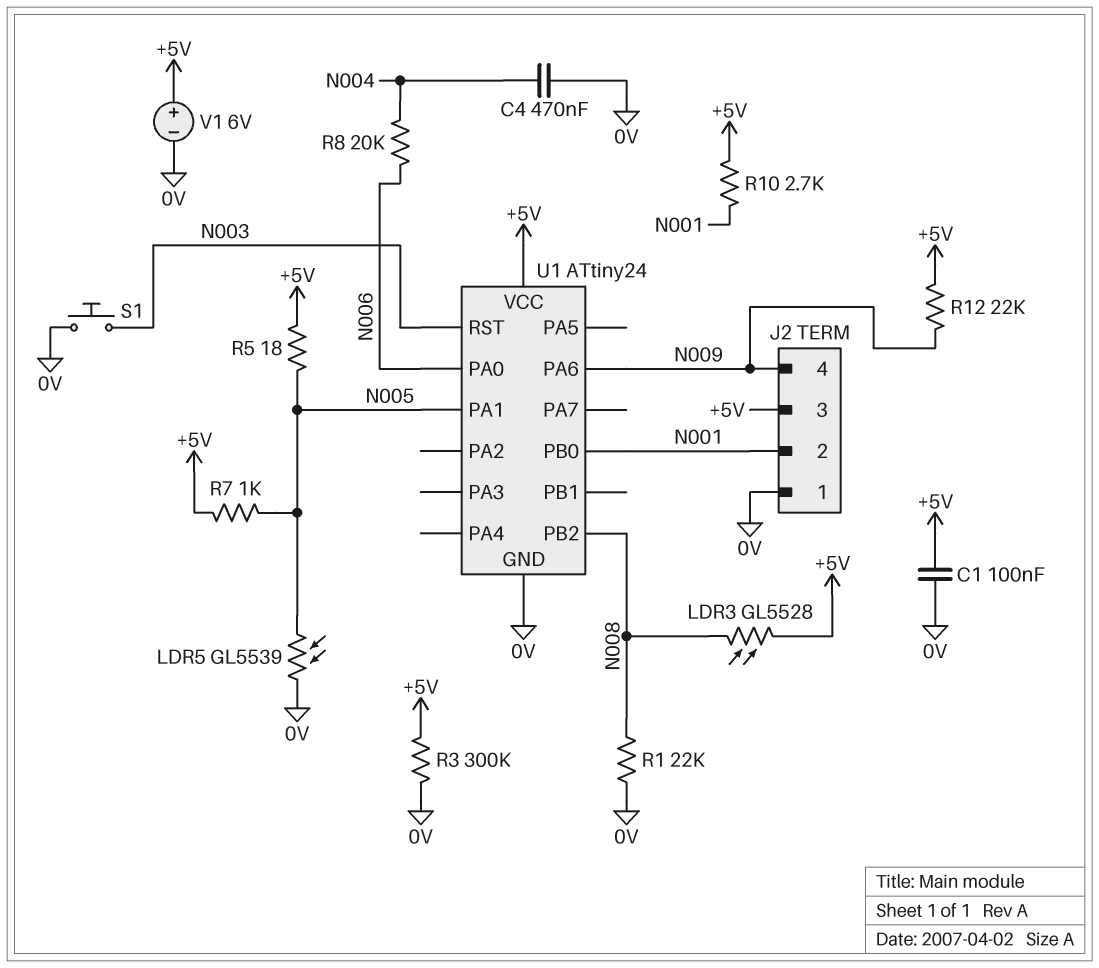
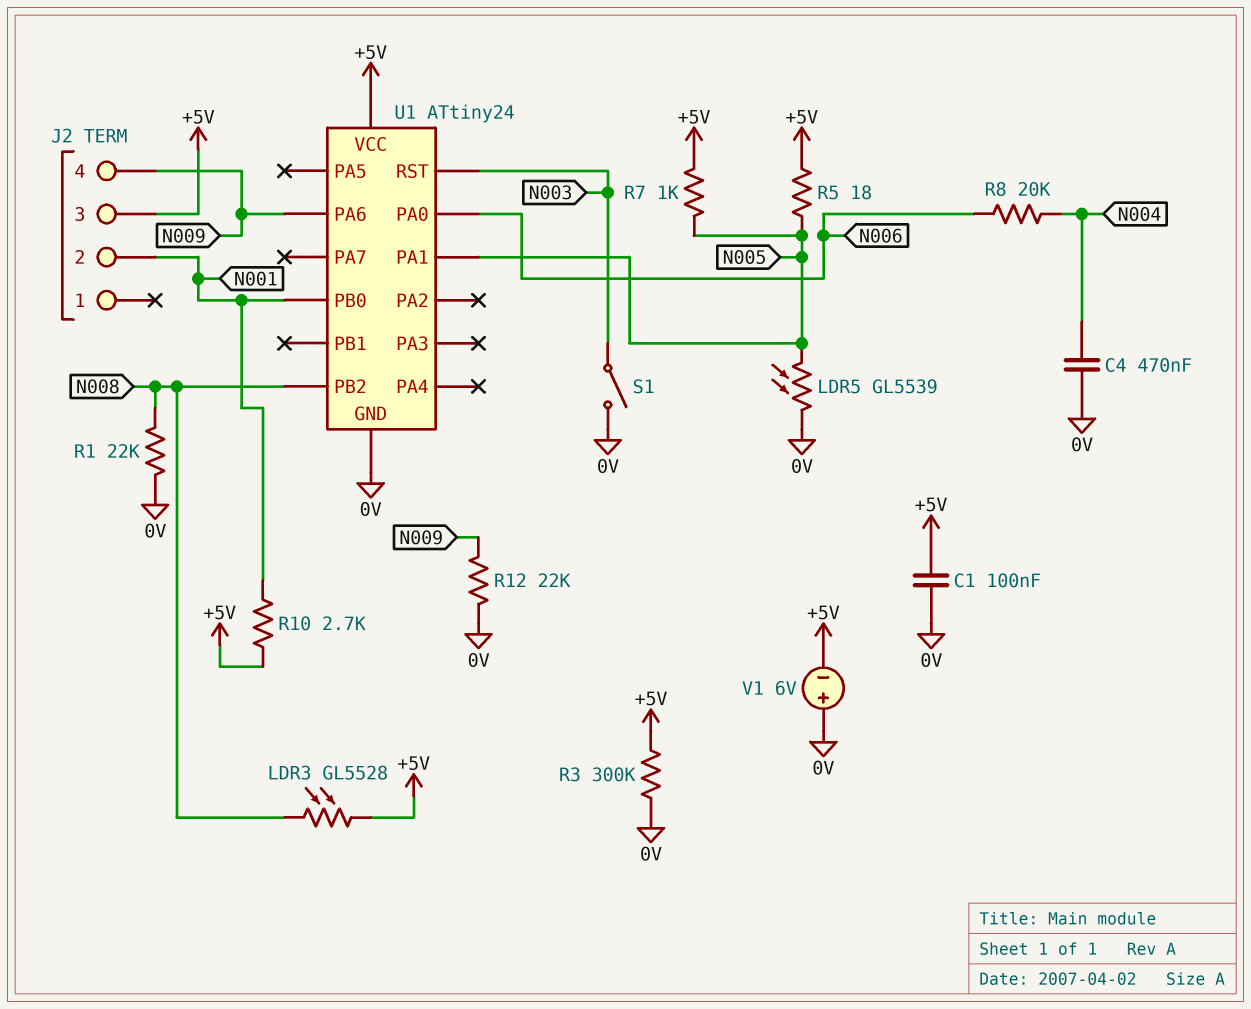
J2 pin 1: 0V -> none
R12: 22k (+5V, N009) -> 22k (0V, N009)
S1: button (0V, N003) -> switch (0V, N003)
V1: 6V (plus +5V, minus 0V) -> 6V (plus 0V, minus +5V)

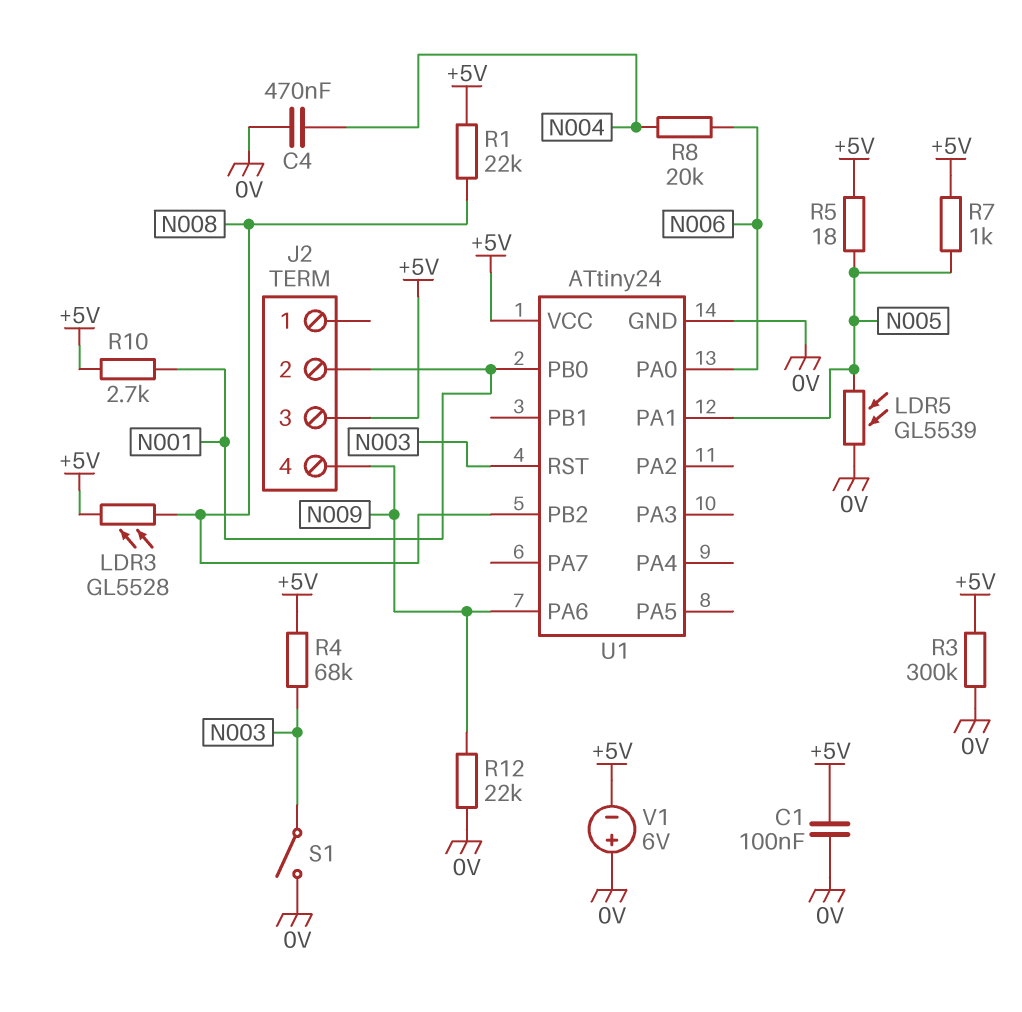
R1: 22k (0V, N008) -> 22k (+5V, N008)
R4: none -> 68k (+5V, N003)

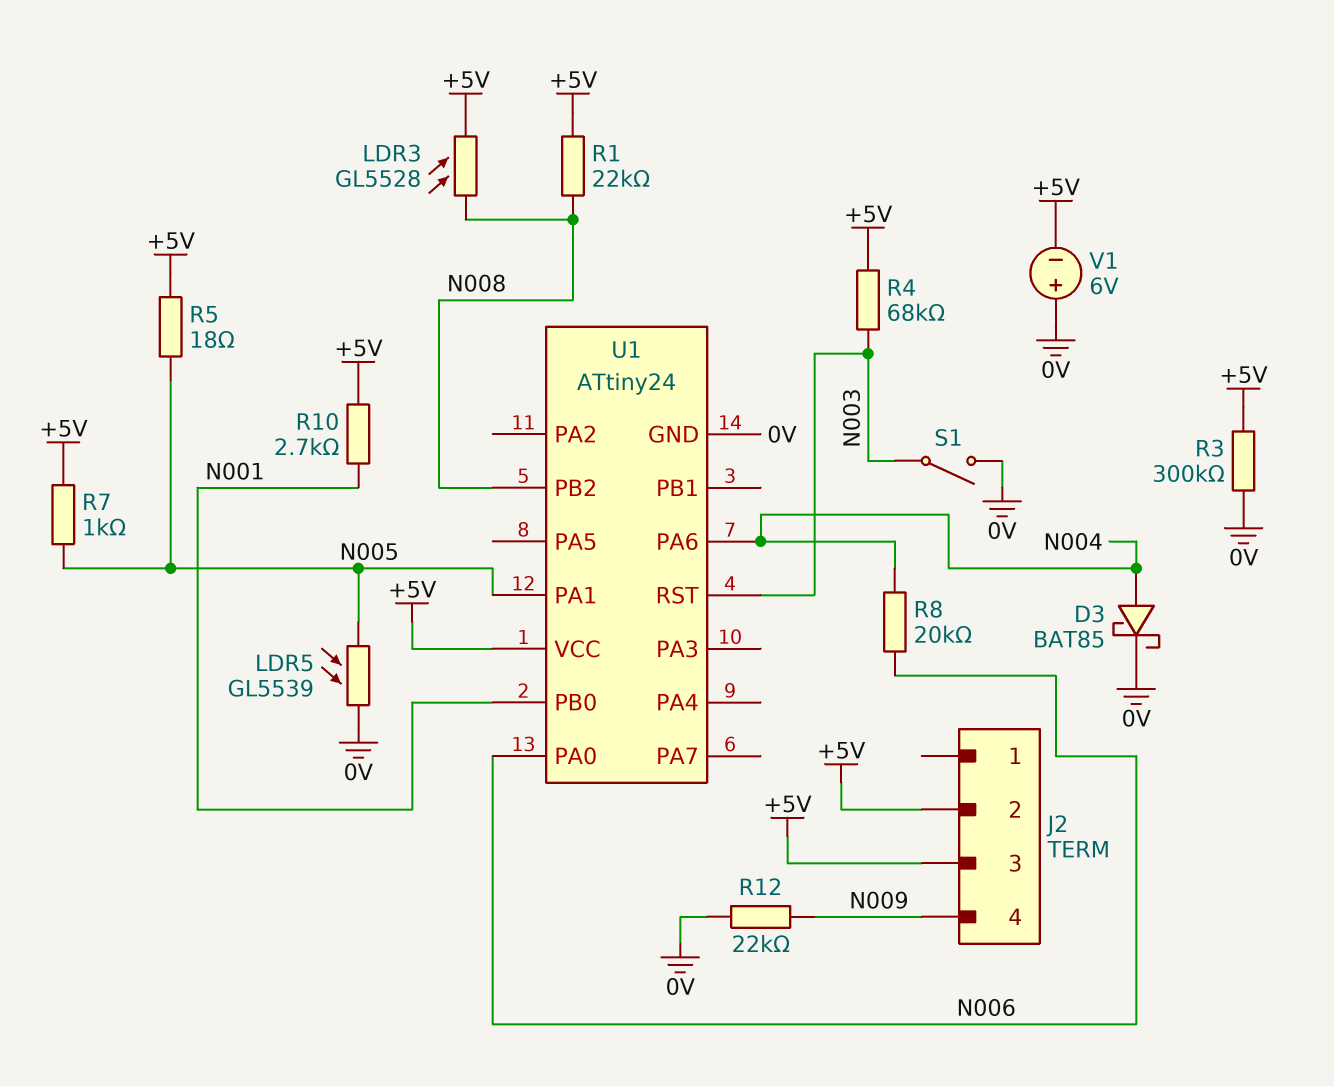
C1: 100nF (+5V, 0V) -> none
C4: 470nF (0V, N004) -> none
D3: none -> schottky BAT85 (A N004, K 0V)
J2 pin 2: N001 -> +5V
U1 pin PA6: N009 -> N004

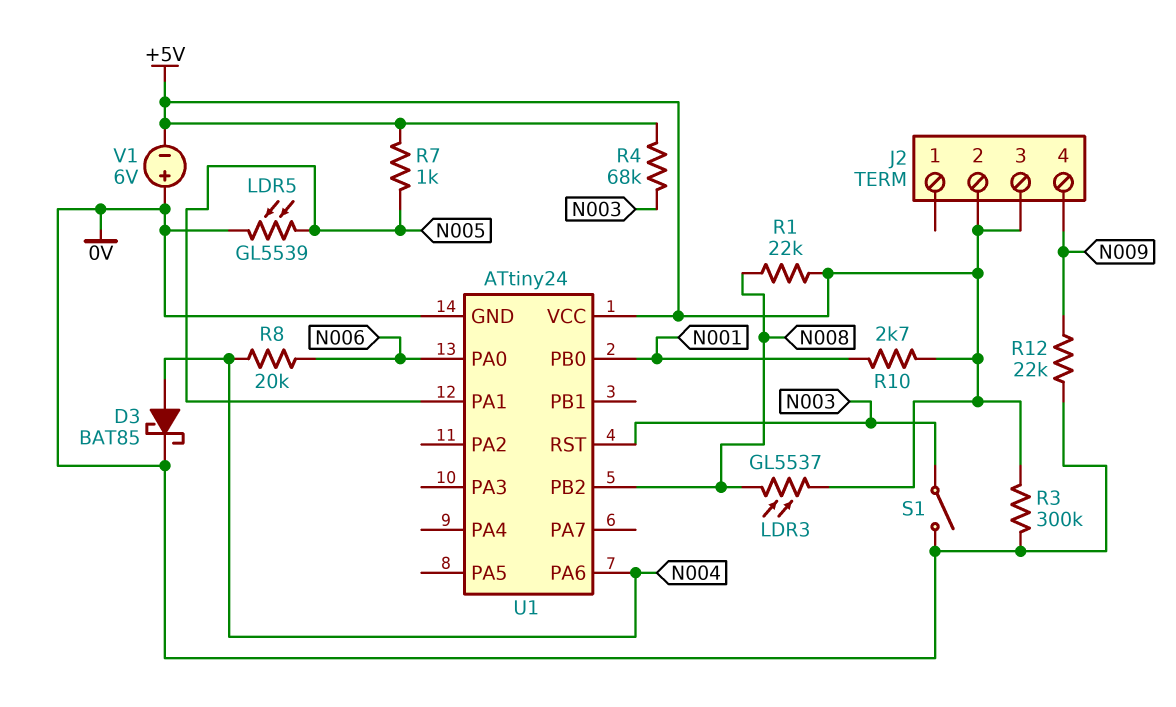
LDR3: GL5528 (+5V, N008) -> GL5537 (+5V, N008)
R5: 18 (+5V, N005) -> none

